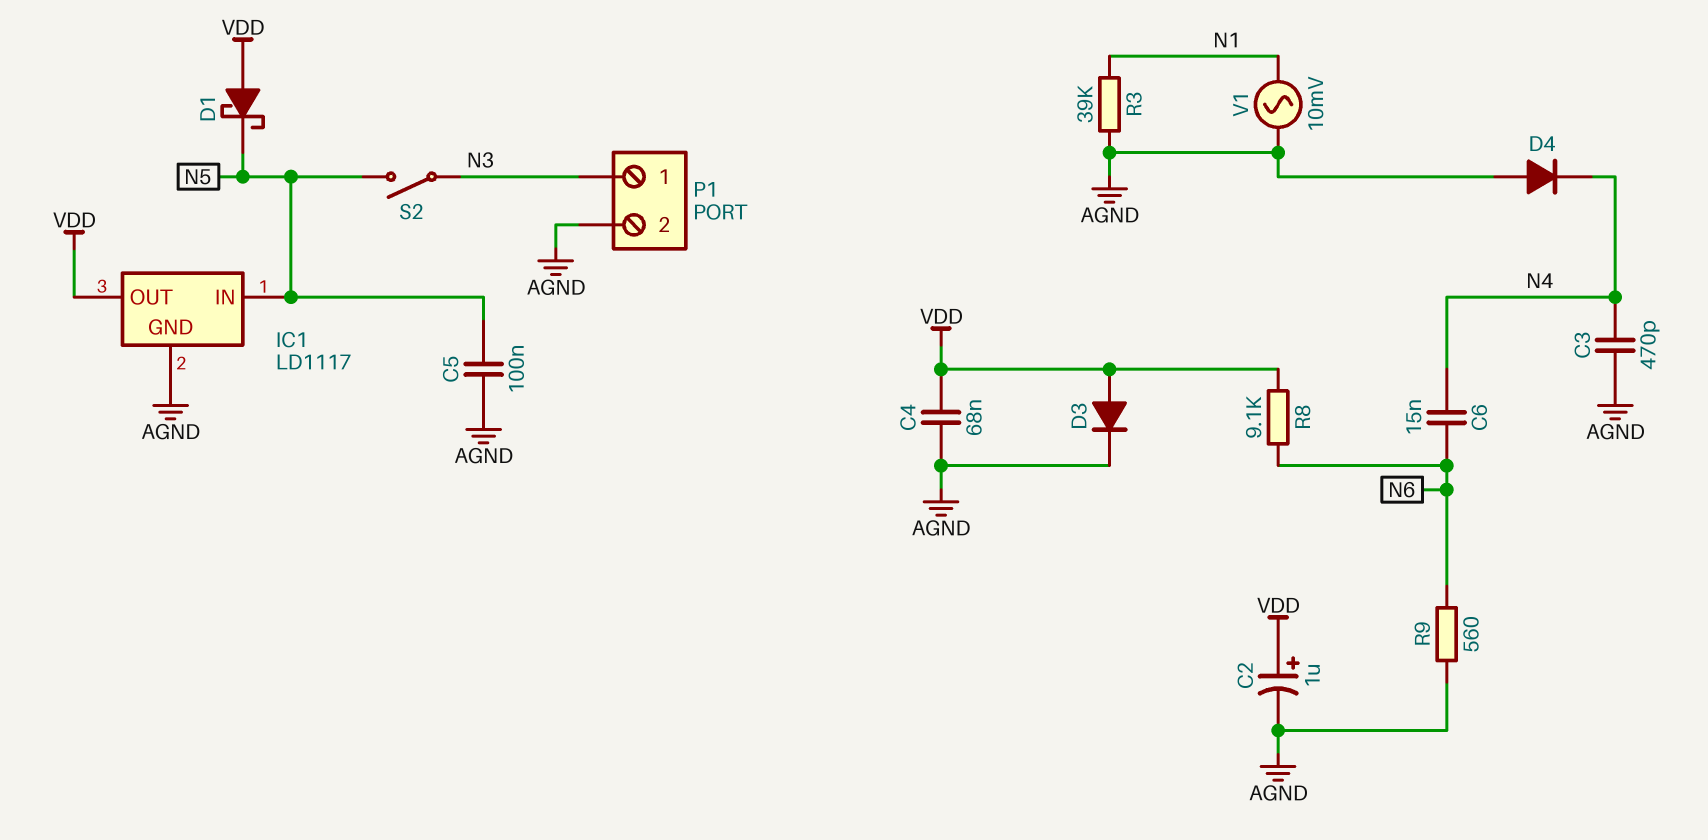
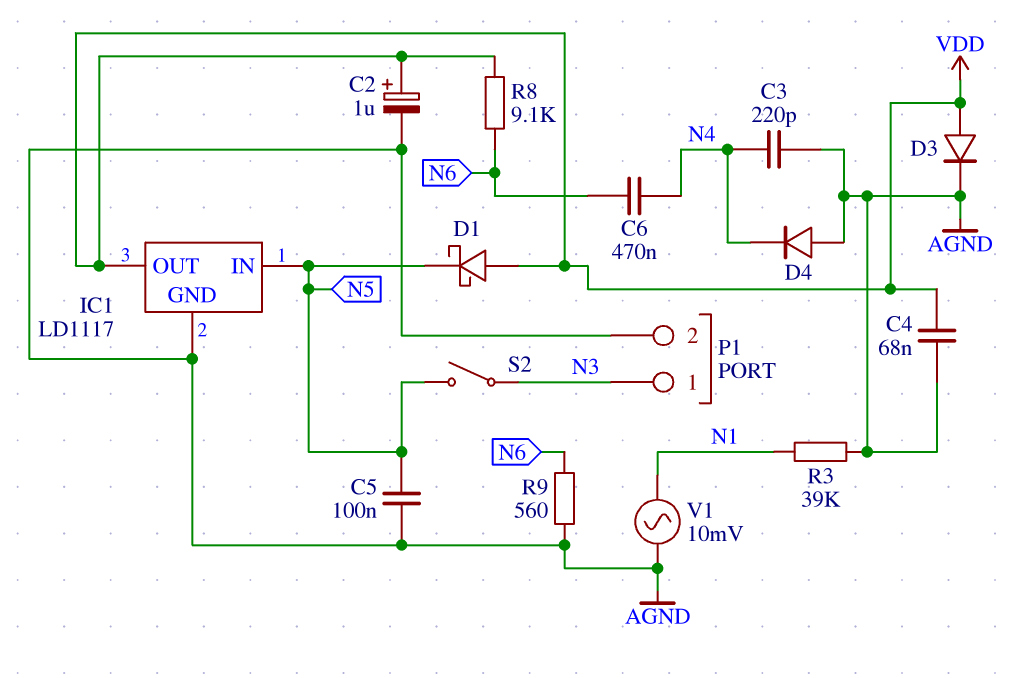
C3: 470pF (AGND, N4) -> 220pF (AGND, N4)
C6: 15nF (N4, N6) -> 470nF (N4, N6)

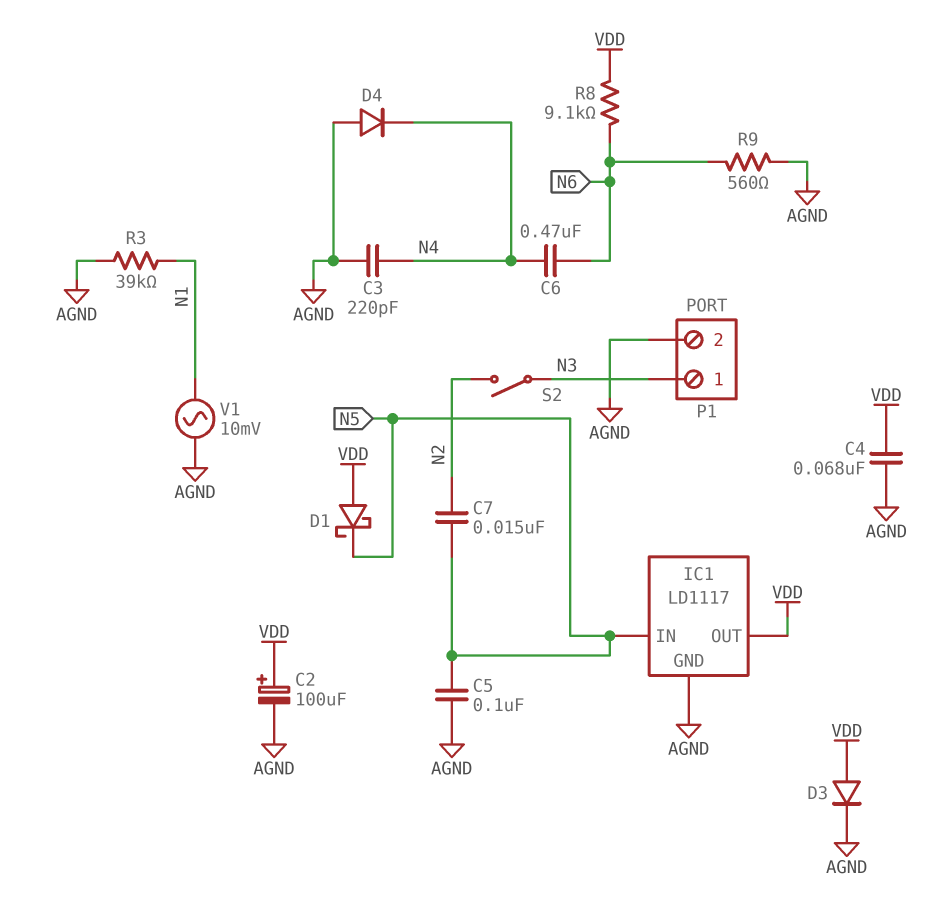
C2: 1uF (plus VDD, minus AGND) -> 100uF (plus VDD, minus AGND)
C7: none -> 15nF (N2, N5)
S2: switch (N3, N5) -> switch (N2, N3)

